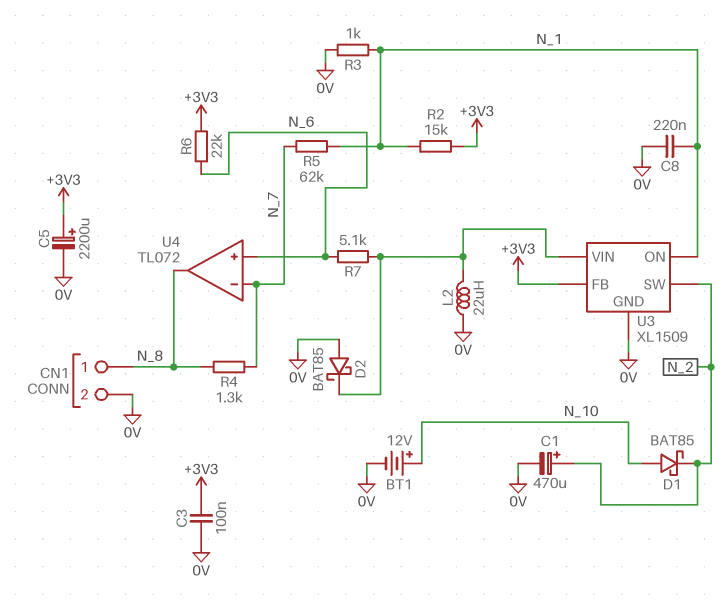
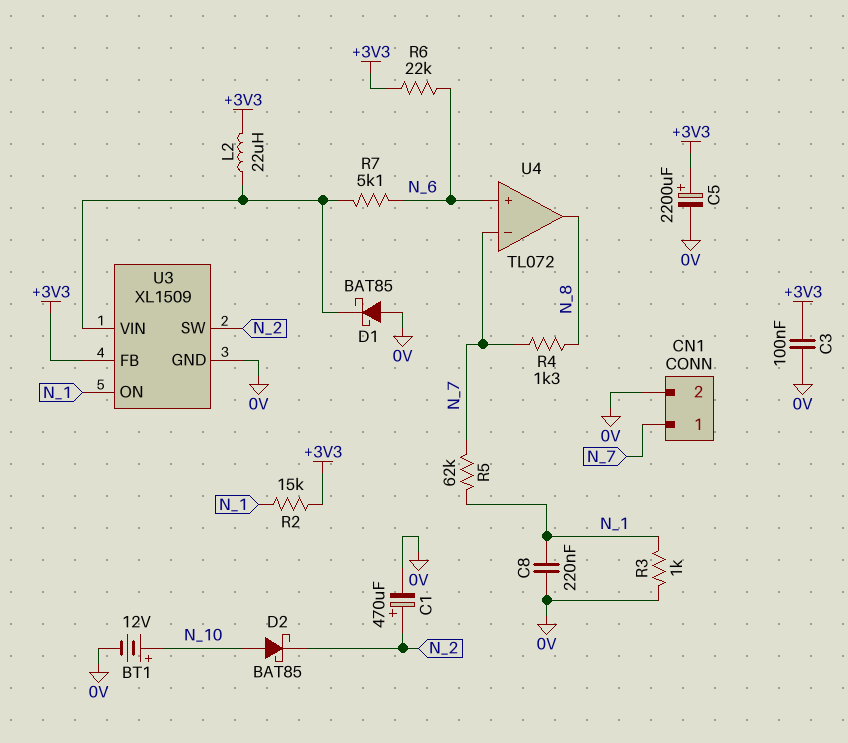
CN1 pin 1: N_8 -> N_7
D1: schottky BAT85 (A N_10, K N_2) -> schottky BAT85 (A 0V, K U3/VIN)
D2: schottky BAT85 (A 0V, K U3/VIN) -> schottky BAT85 (A N_10, K N_2)
L2: 22uH (0V, U3/VIN) -> 22uH (+3V3, U3/VIN)

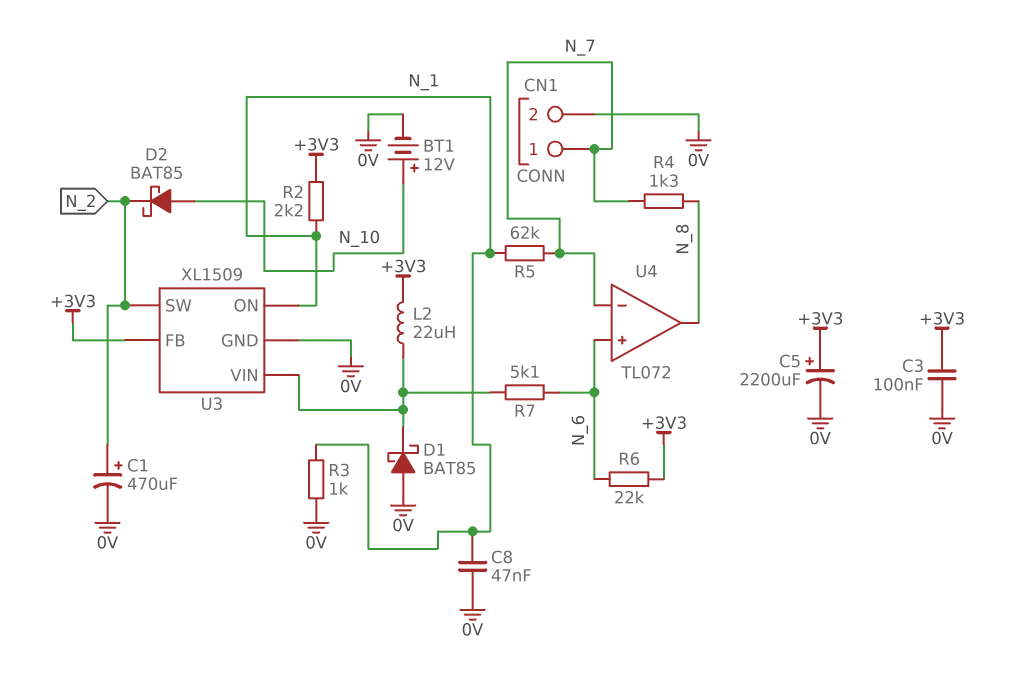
C8: 220nF (0V, N_1) -> 47nF (0V, N_1)
R2: 15k (+3V3, N_1) -> 2.2k (+3V3, N_1)

